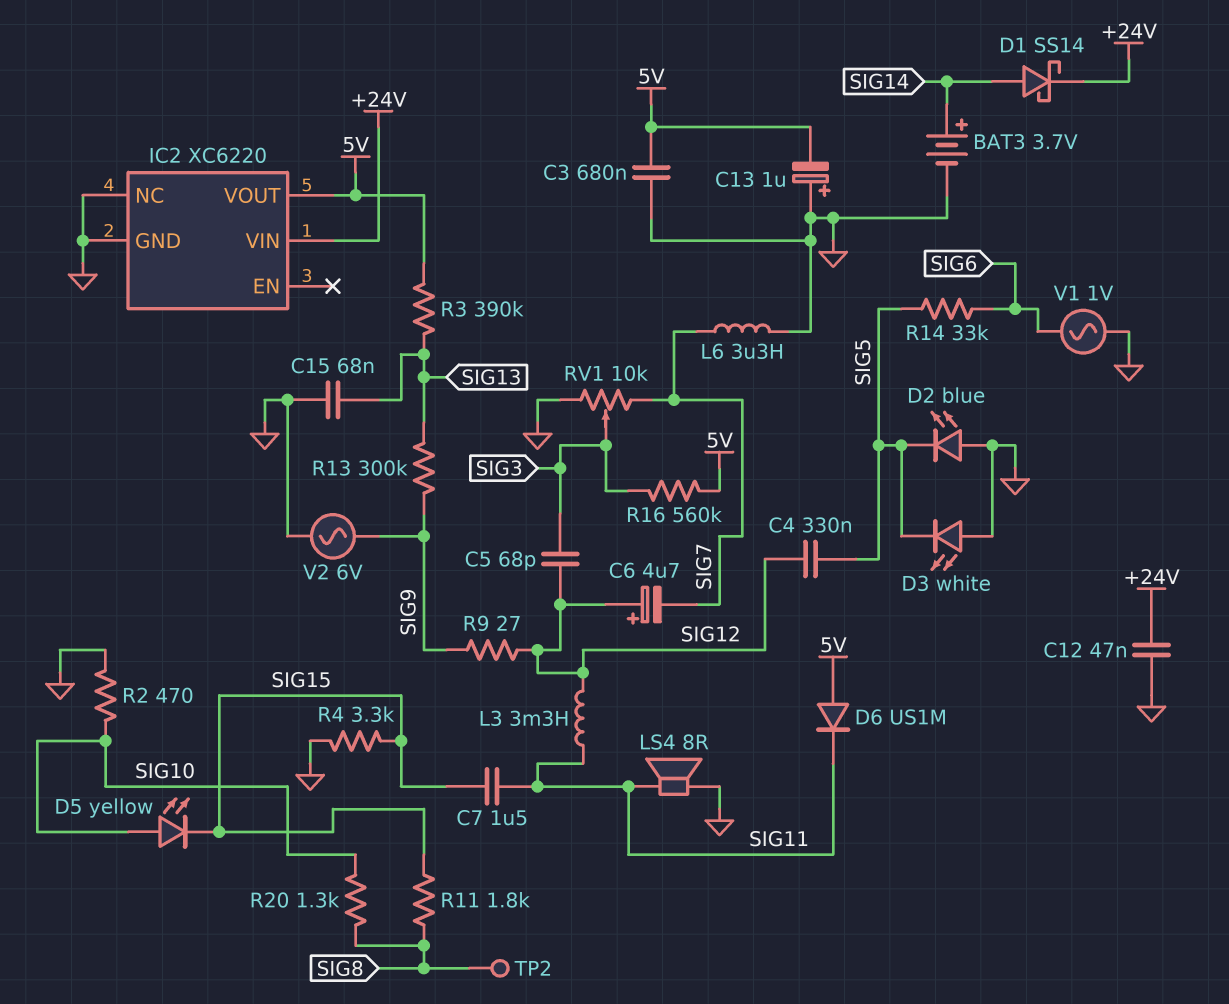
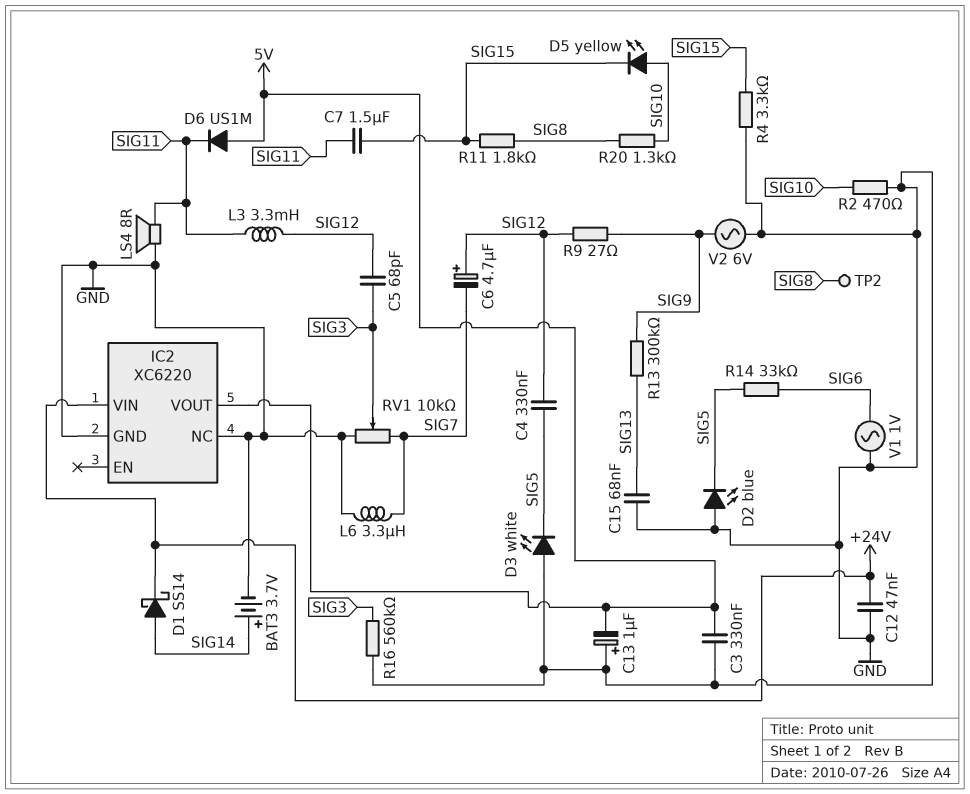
C3: 680nF (5V, GND) -> 330nF (5V, GND)
R3: 390k (5V, SIG13) -> none
R16: 560k (5V, SIG3) -> 560k (GND, SIG3)

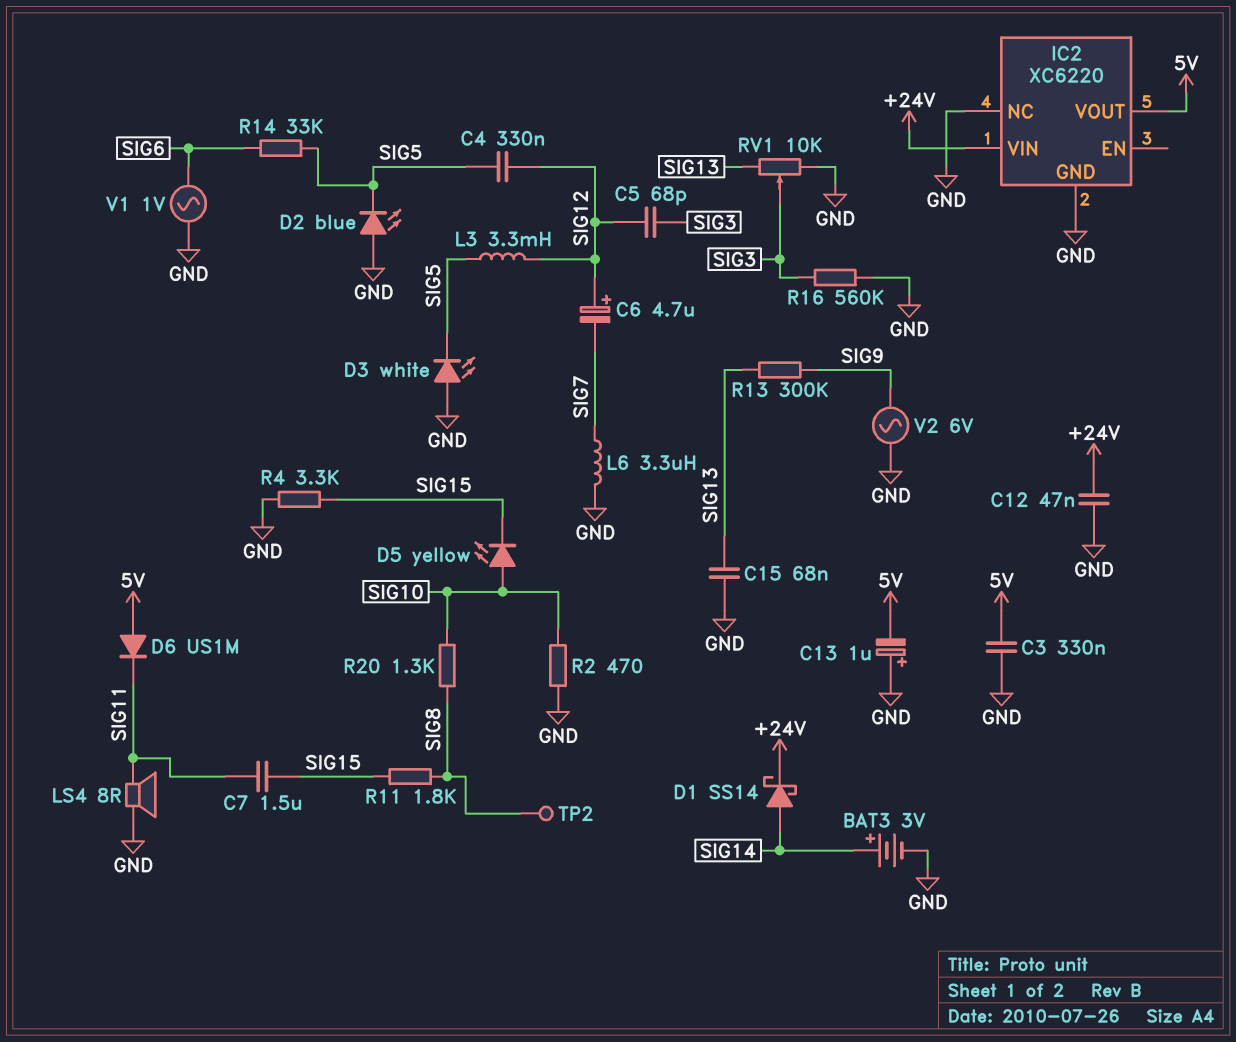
BAT3: 3.7V (plus SIG14, minus GND) -> 3V (plus SIG14, minus GND)
L3: 3.3mH (SIG11, SIG12) -> 3.3mH (SIG5, SIG12)
R9: 27 (SIG9, SIG12) -> none
RV1: 10k (GND, SIG7, wiper SIG3) -> 10k (GND, SIG13, wiper SIG3)

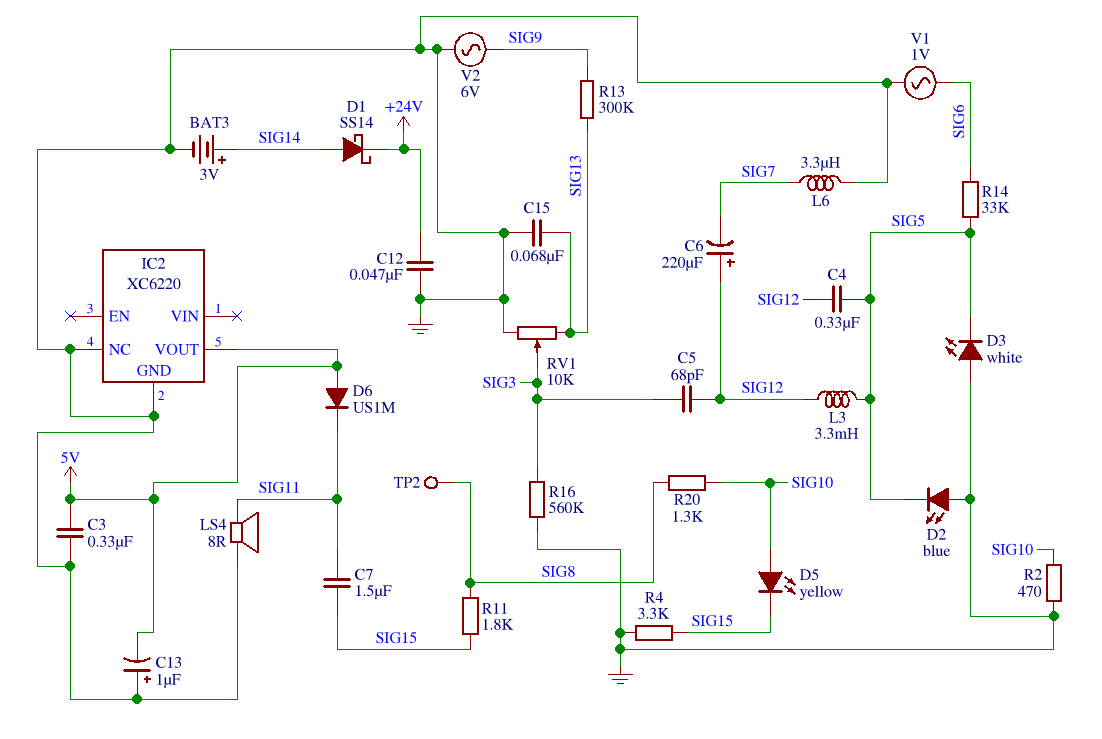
C6: 4.7uF (plus SIG12, minus SIG7) -> 220uF (plus SIG12, minus SIG7)
IC2 pin VIN: +24V -> none

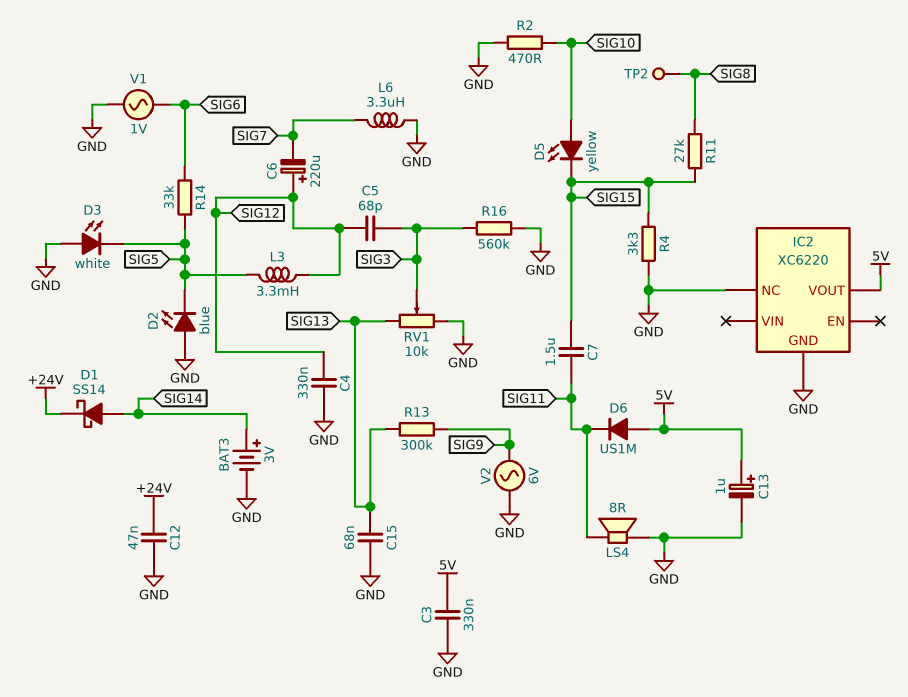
C4: 330nF (SIG5, SIG12) -> 330nF (GND, SIG12)
C13: 1uF (plus GND, minus 5V) -> 1uF (plus 5V, minus GND)
R11: 1.8k (SIG8, SIG15) -> 27k (SIG8, SIG15)
R20: 1.3k (SIG8, SIG10) -> none

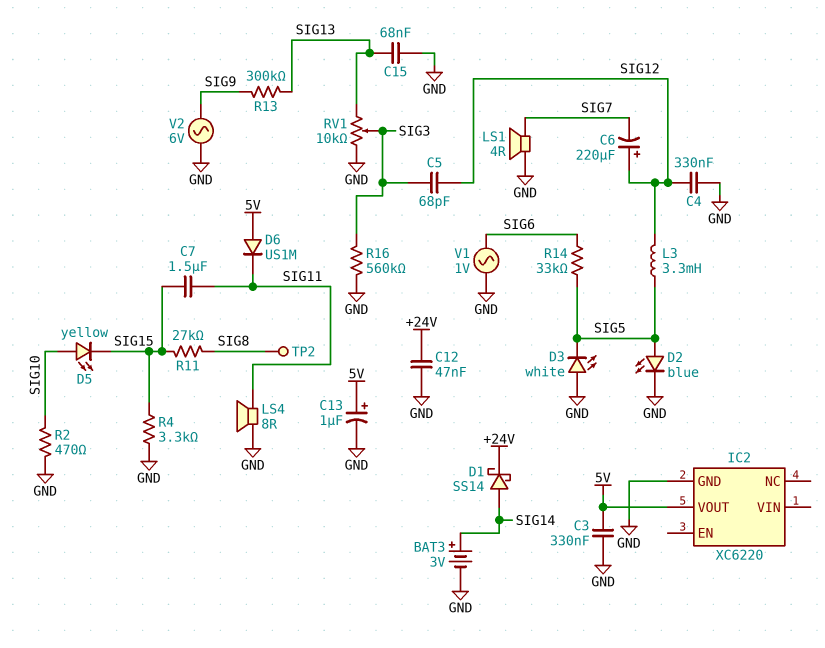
D2: LED blue (A GND, K SIG5) -> LED blue (A SIG5, K GND)
IC2 pin NC: GND -> none
L6: 3.3uH (GND, SIG7) -> none
LS1: none -> speaker 4R (GND, SIG7)

